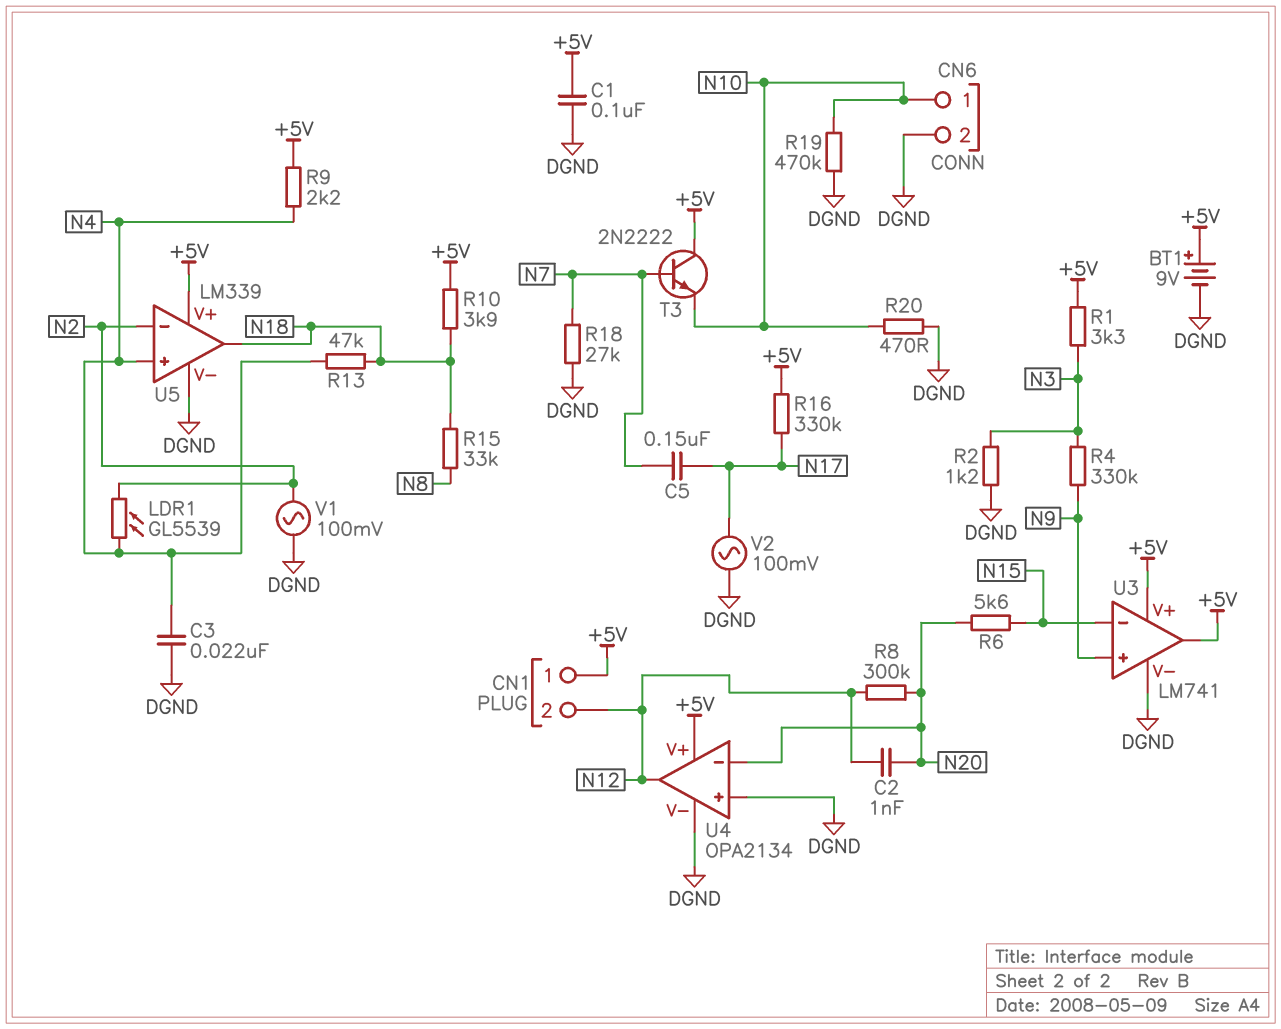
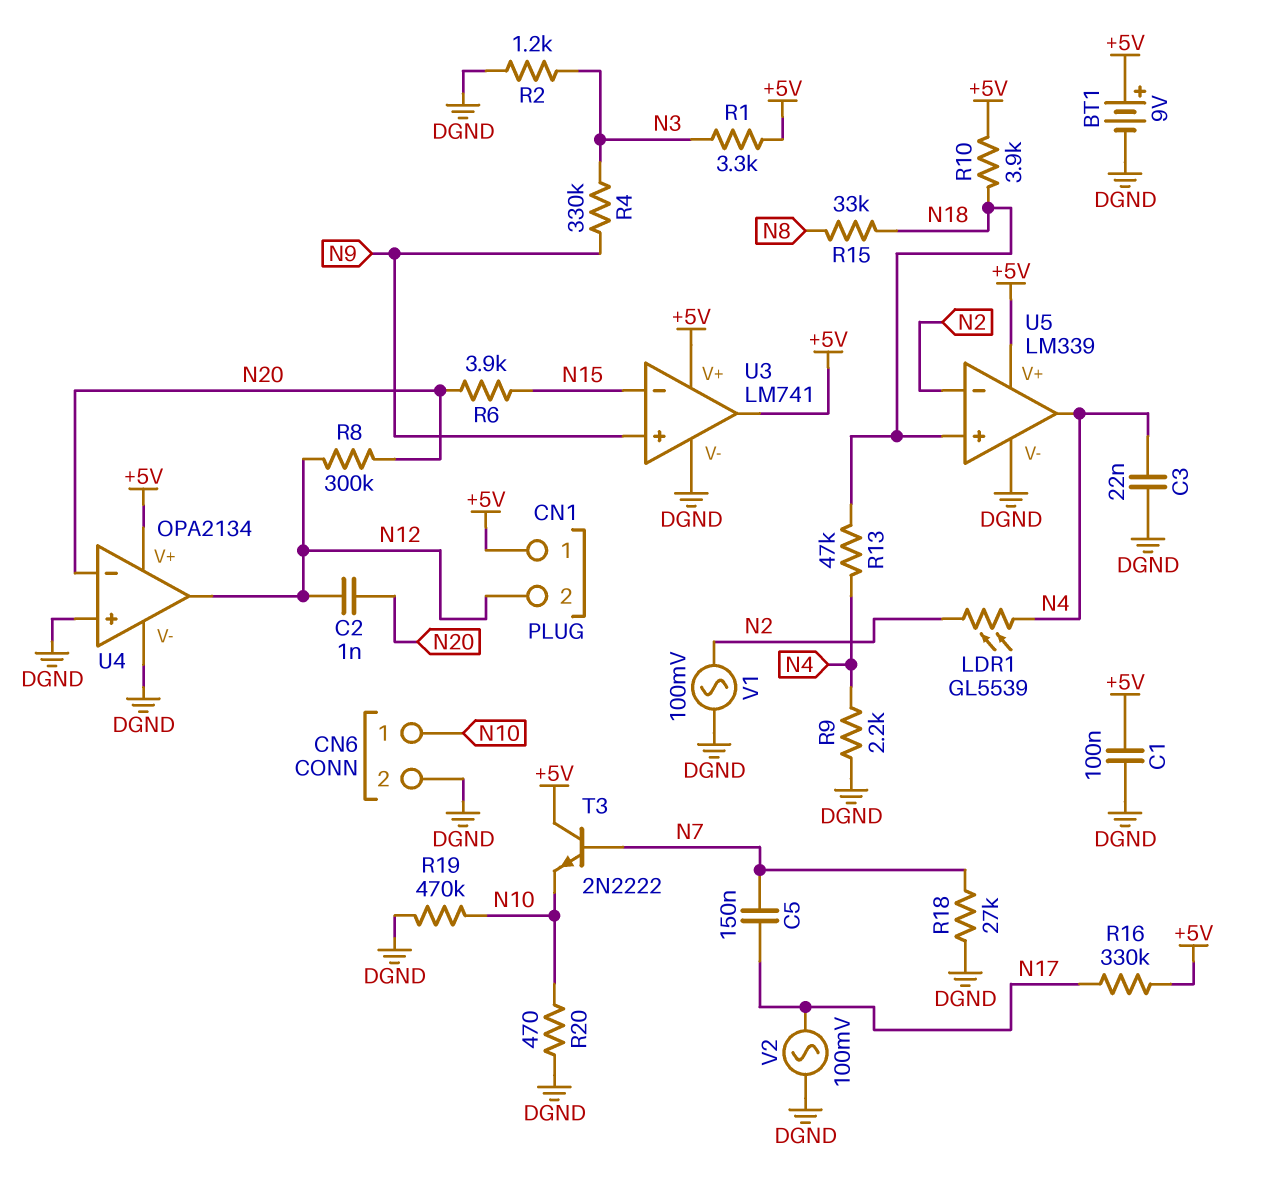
R6: 5.6k (N15, N20) -> 3.9k (N15, N20)
R9: 2.2k (+5V, N4) -> 2.2k (DGND, N4)
U5 pin in+: N4 -> N18
U5 pin out: N18 -> N4

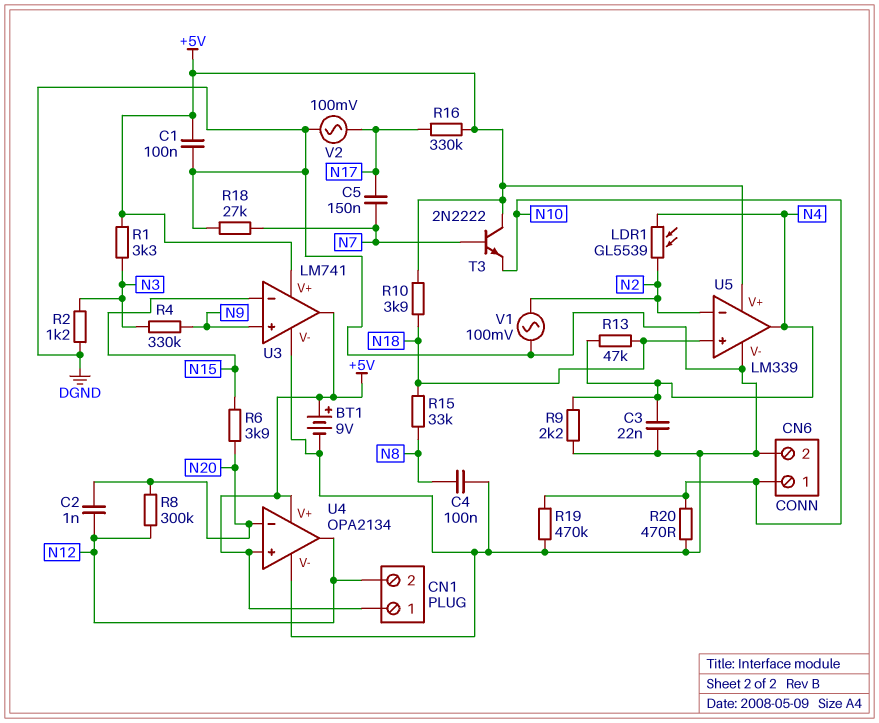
C4: none -> 100nF (DGND, N8)
U4 pin in+: DGND -> +5V

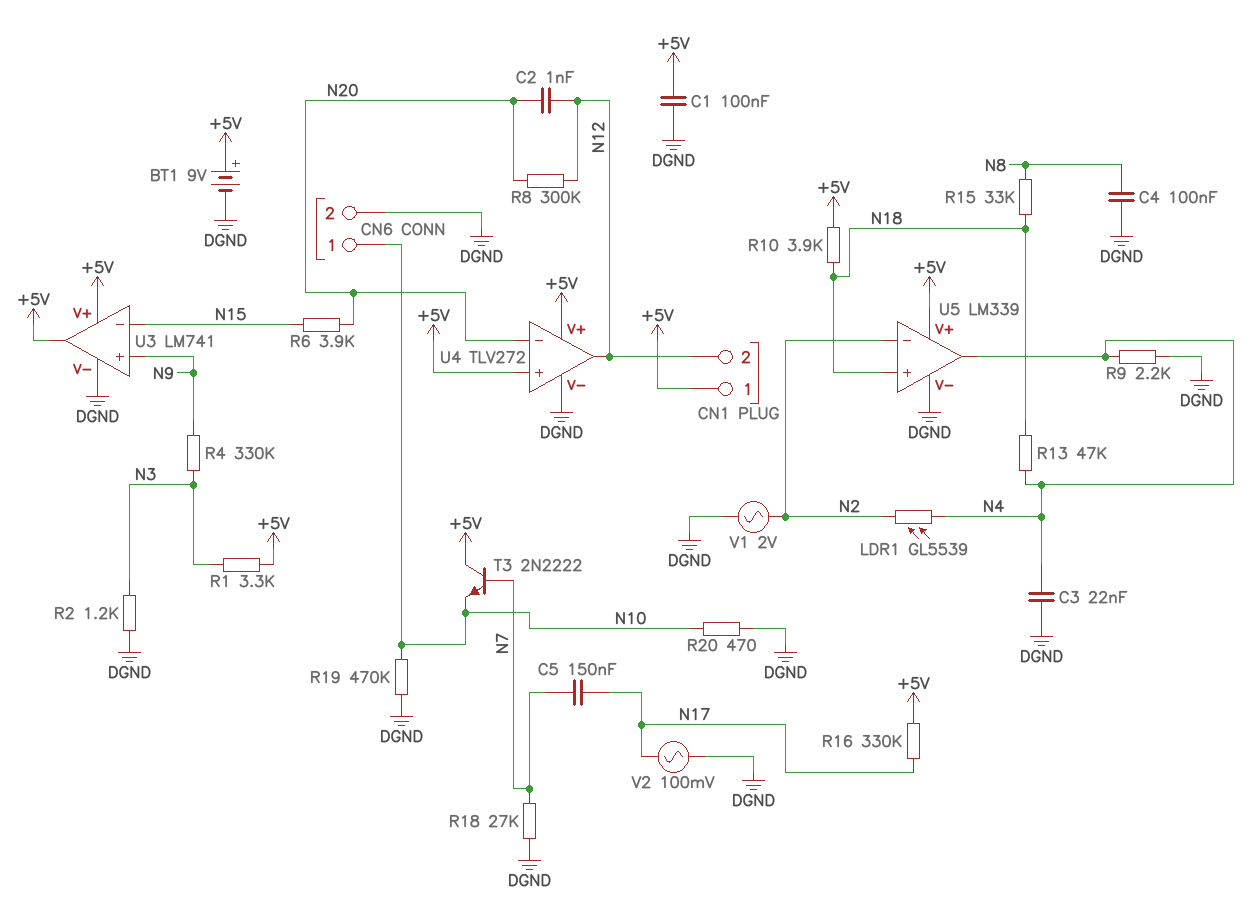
U4: OPA2134 -> TLV272
V1: AC 100mV (DGND, N2) -> AC 2V (DGND, N2)

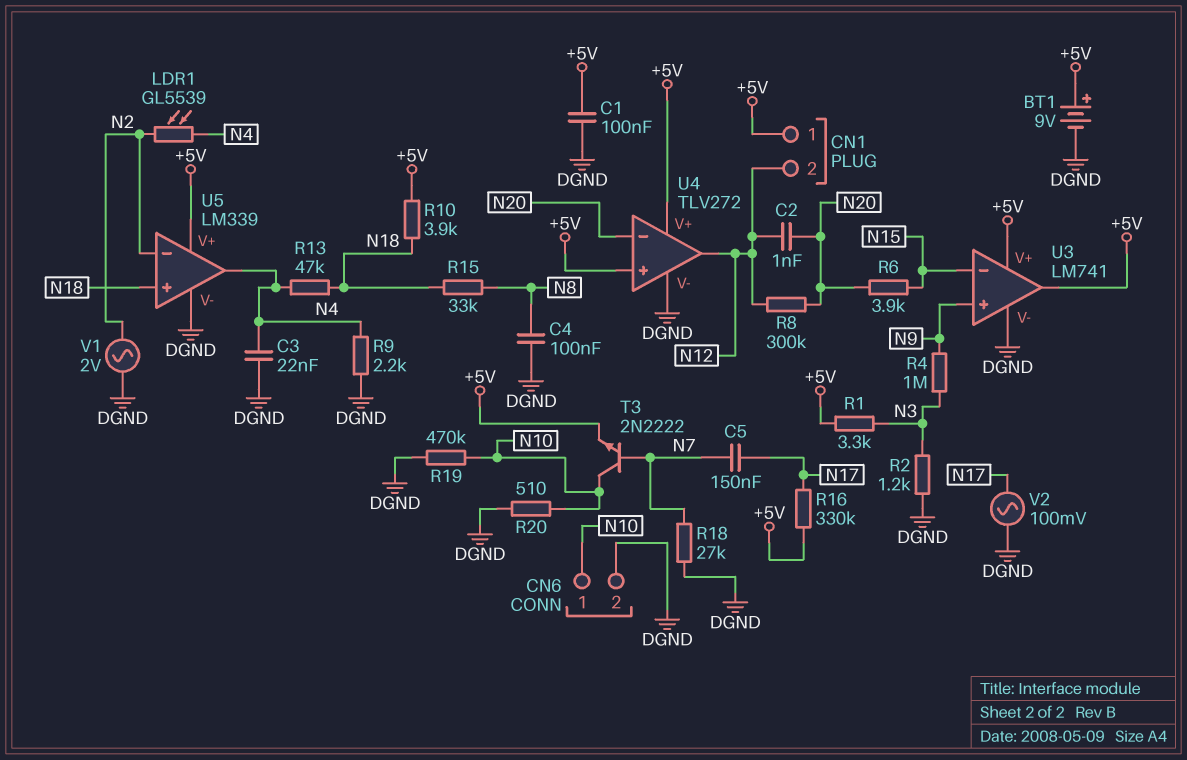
R4: 330k (N3, N9) -> 1M (N3, N9)
R20: 470 (DGND, N10) -> 510 (DGND, N10)
T3: NPN 2N2222 (B N7, C +5V, E N10) -> NPN 2N2222 (B N7, C N10, E +5V)

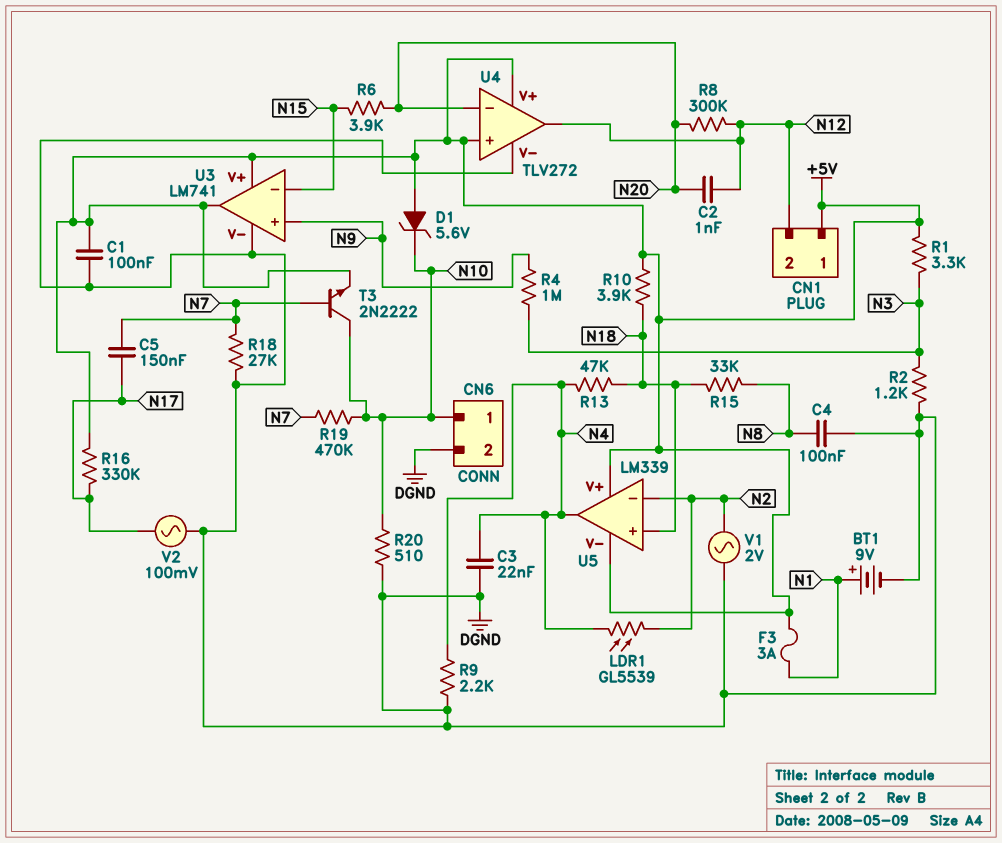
BT1: 9V (plus +5V, minus DGND) -> 9V (plus N1, minus DGND)
D1: none -> zener 5.6V (A +5V, K N10)
F3: none -> 3A (+5V, N1)
R19: 470k (DGND, N10) -> 470k (N7, N10)
U5 pin V-: DGND -> +5V

